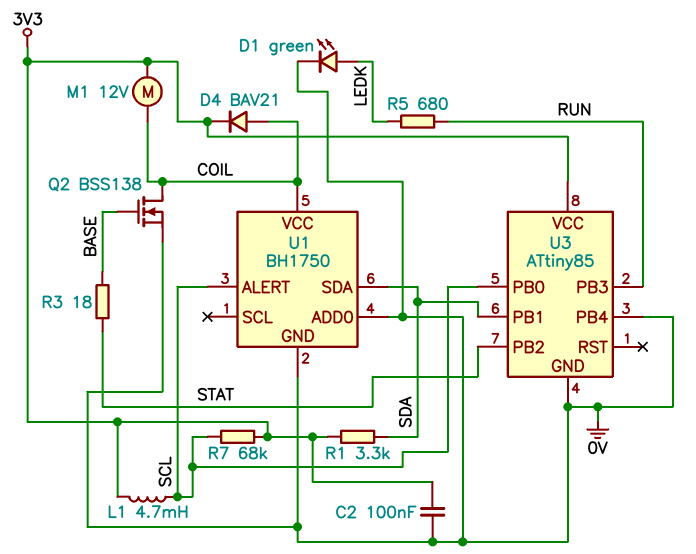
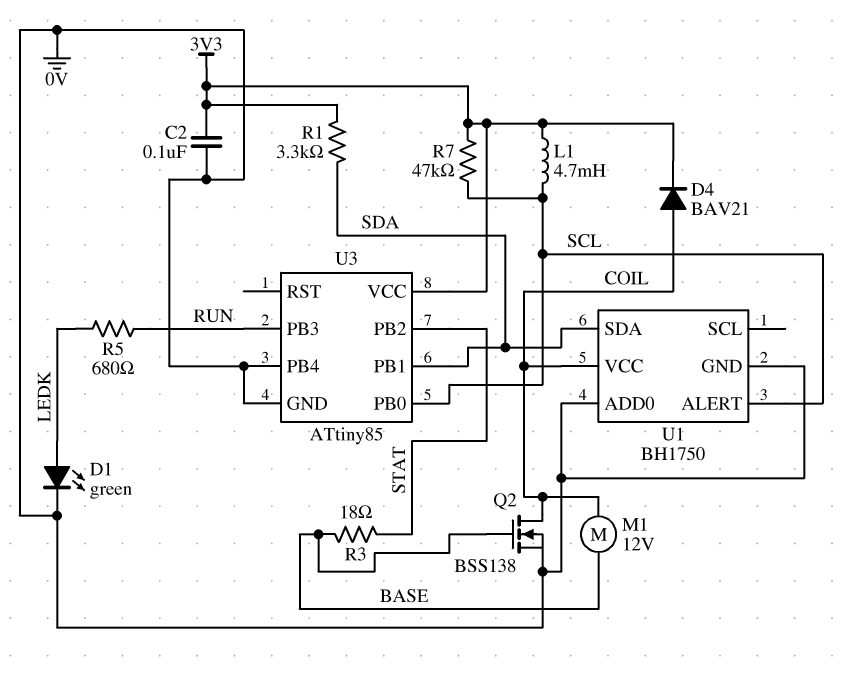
M1: motor 12V (3V3, COIL) -> motor 12V (BASE, COIL)
R7: 68k (3V3, SCL) -> 47k (3V3, SCL)

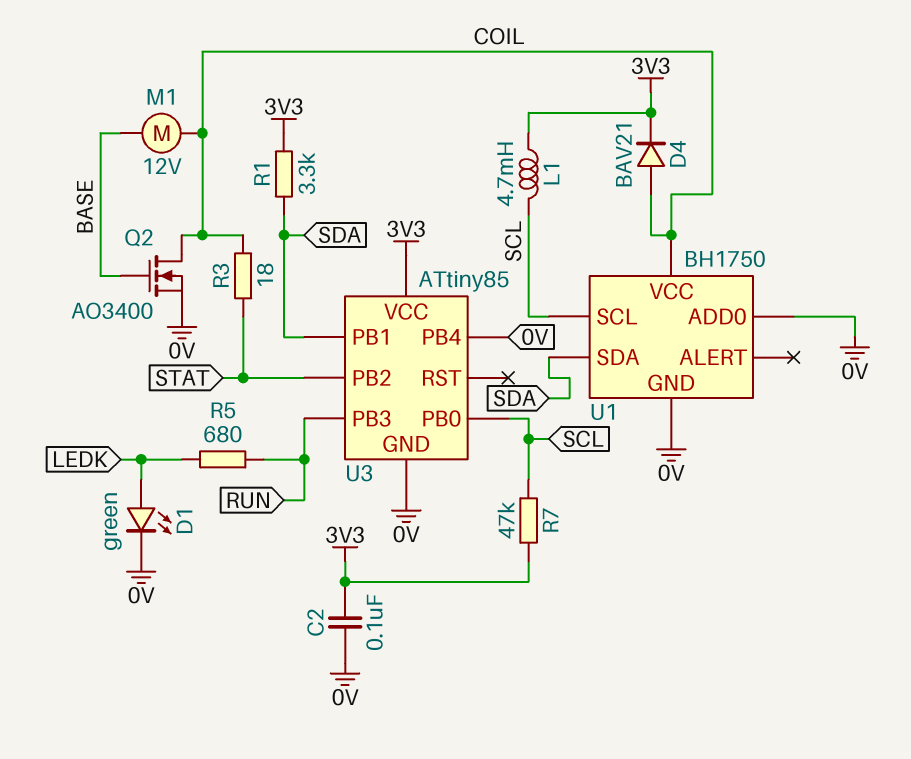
Q2: NMOS BSS138 (G BASE, D COIL, S 0V) -> NMOS AO3400 (G BASE, D COIL, S 0V)
R3: 18 (BASE, STAT) -> 18 (COIL, STAT)
U1 pin ALERT: SCL -> none
U1 pin SCL: none -> SCL

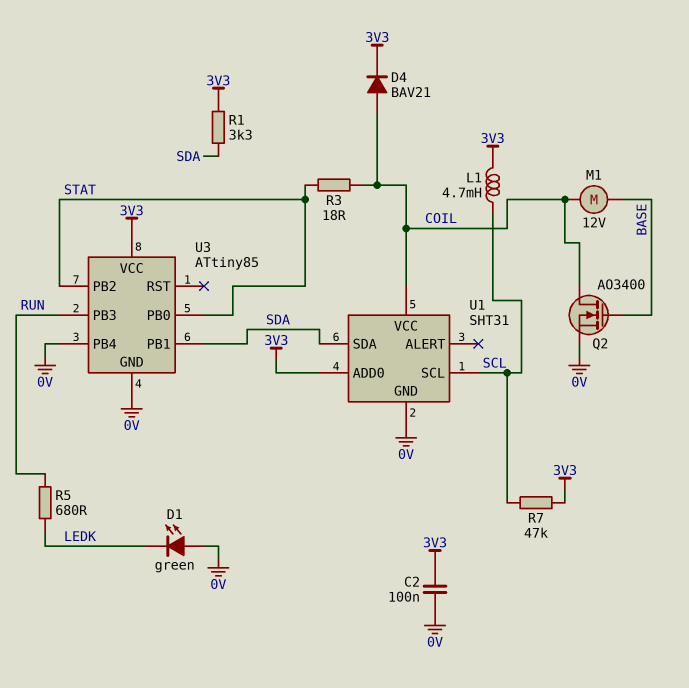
D1: LED green (A LEDK, K 0V) -> LED green (A 0V, K LEDK)
U1: BH1750 -> SHT31
U1 pin ADD0: 0V -> 3V3
U3 pin PB0: SCL -> STAT

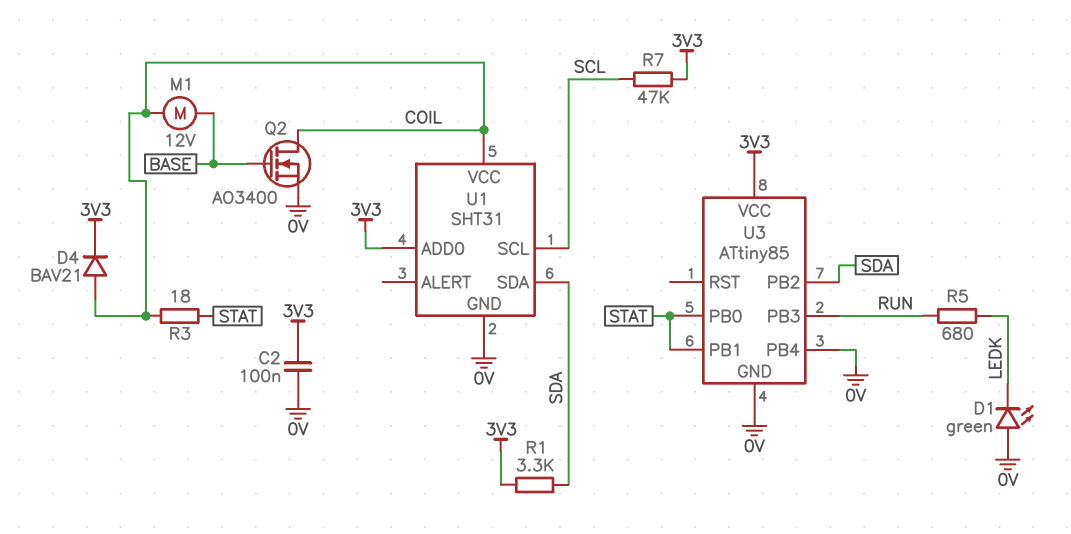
L1: 4.7mH (3V3, SCL) -> none
U3 pin PB1: SDA -> STAT
U3 pin PB2: STAT -> SDA

